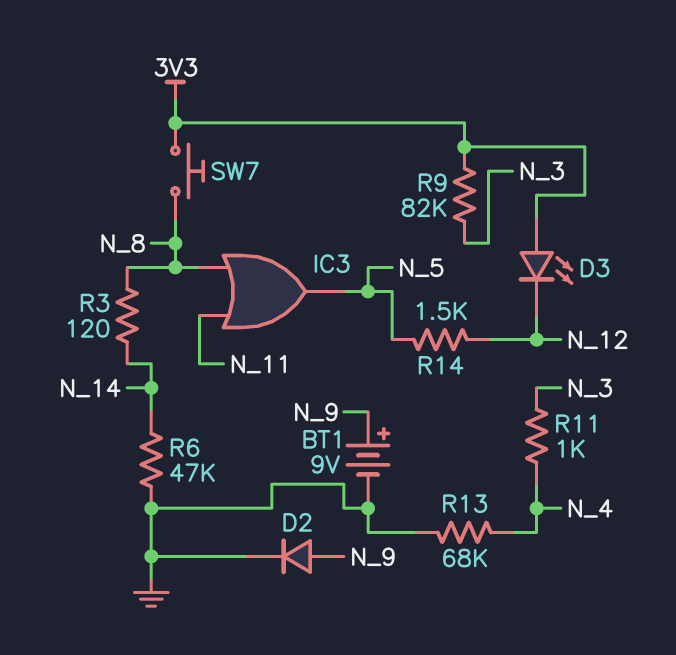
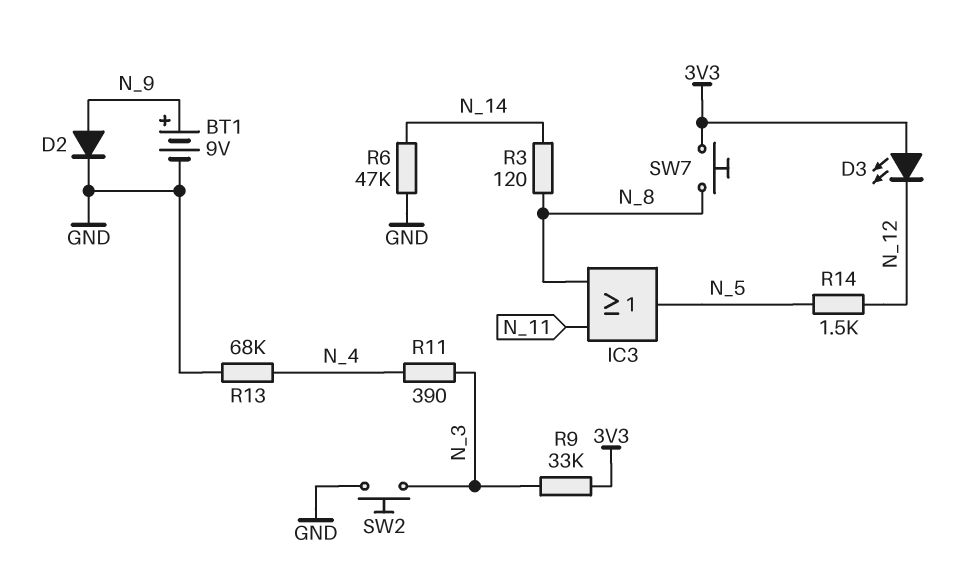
R9: 82k (3V3, N_3) -> 33k (3V3, N_3)
R11: 1k (N_3, N_4) -> 390 (N_3, N_4)
SW2: none -> button (GND, N_3)

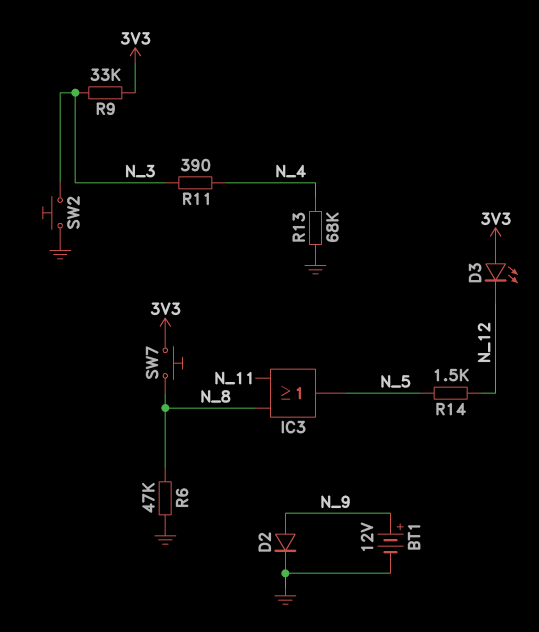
BT1: 9V (plus N_9, minus GND) -> 12V (plus N_9, minus GND)
R3: 120 (N_8, N_14) -> none
R6: 47k (GND, N_14) -> 47k (GND, N_8)

